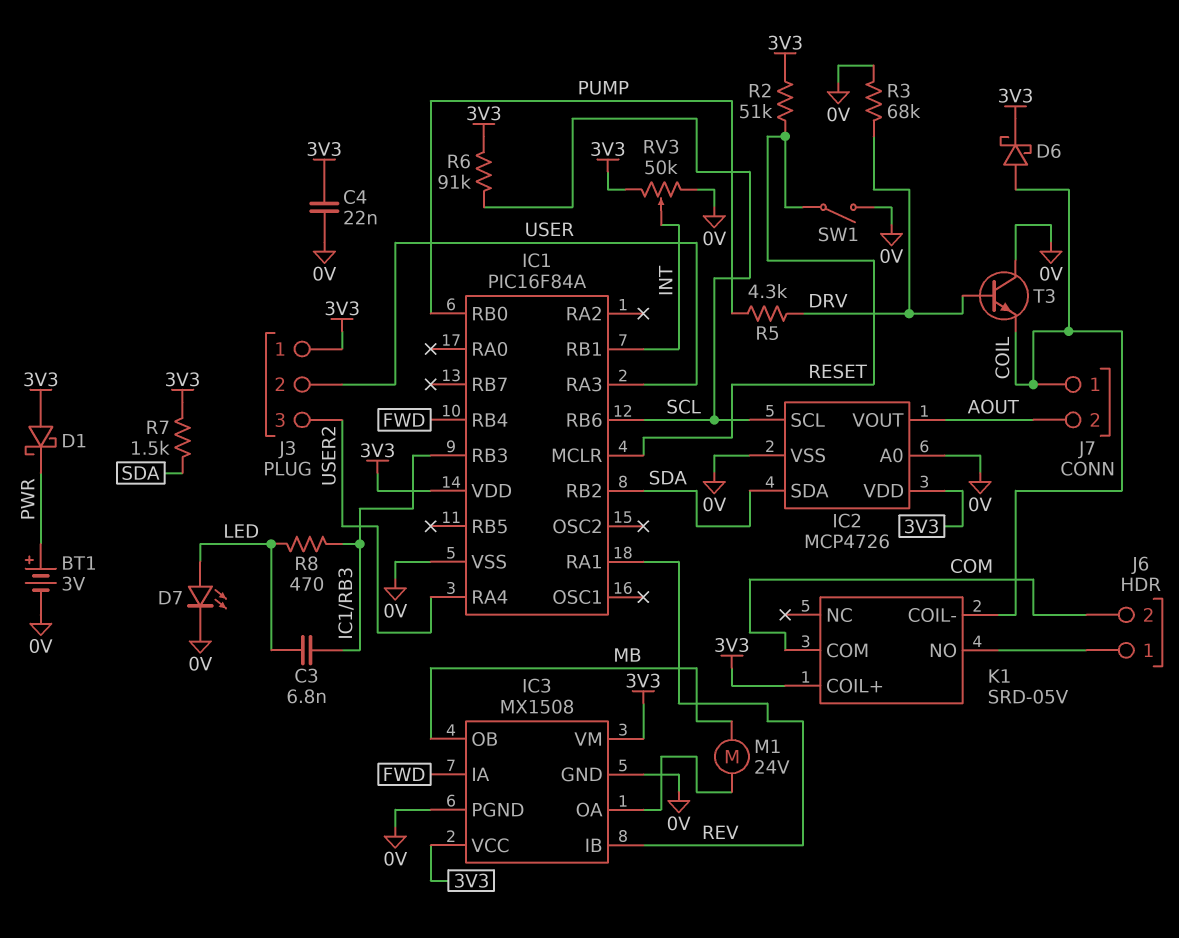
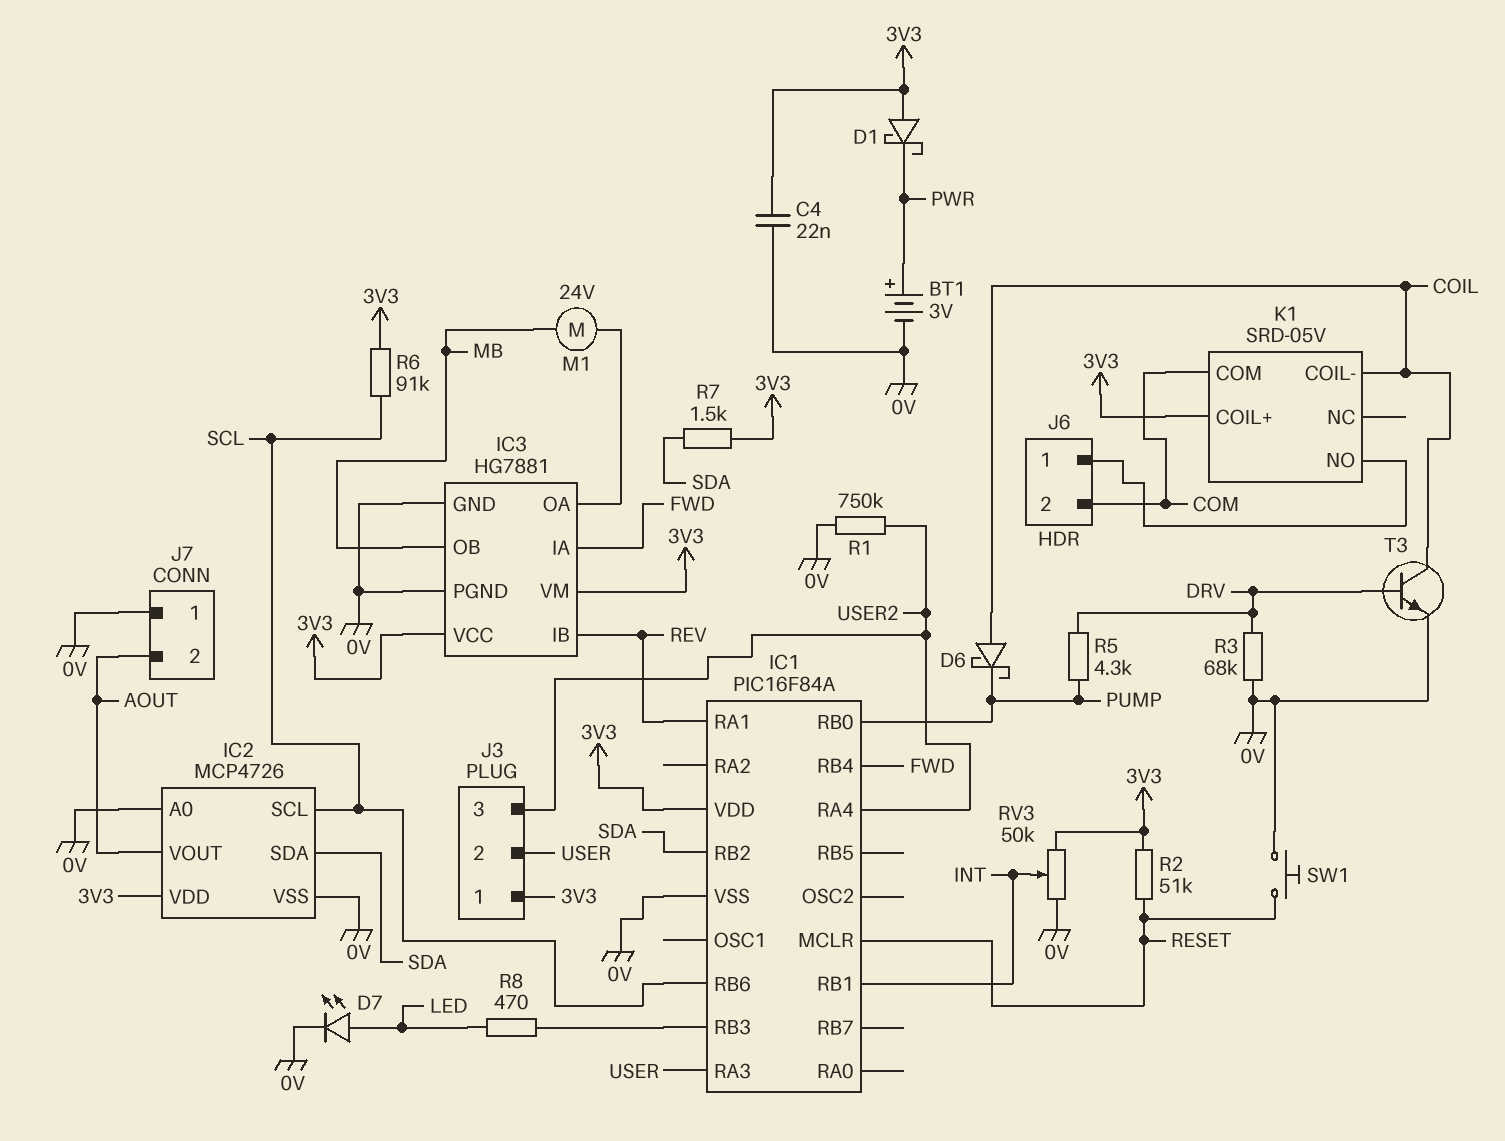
C3: 6.8nF (IC1/RB3, LED) -> none
D6: schottky (A COIL, K 3V3) -> schottky (A COIL, K PUMP)
IC3: MX1508 -> HG7881
J7 pin 1: COIL -> 0V
R1: none -> 750k (0V, USER2)
SW1: switch (0V, RESET) -> button (0V, RESET)
T3: NPN (B DRV, C 0V, E COIL) -> NPN (B DRV, C COIL, E 0V)

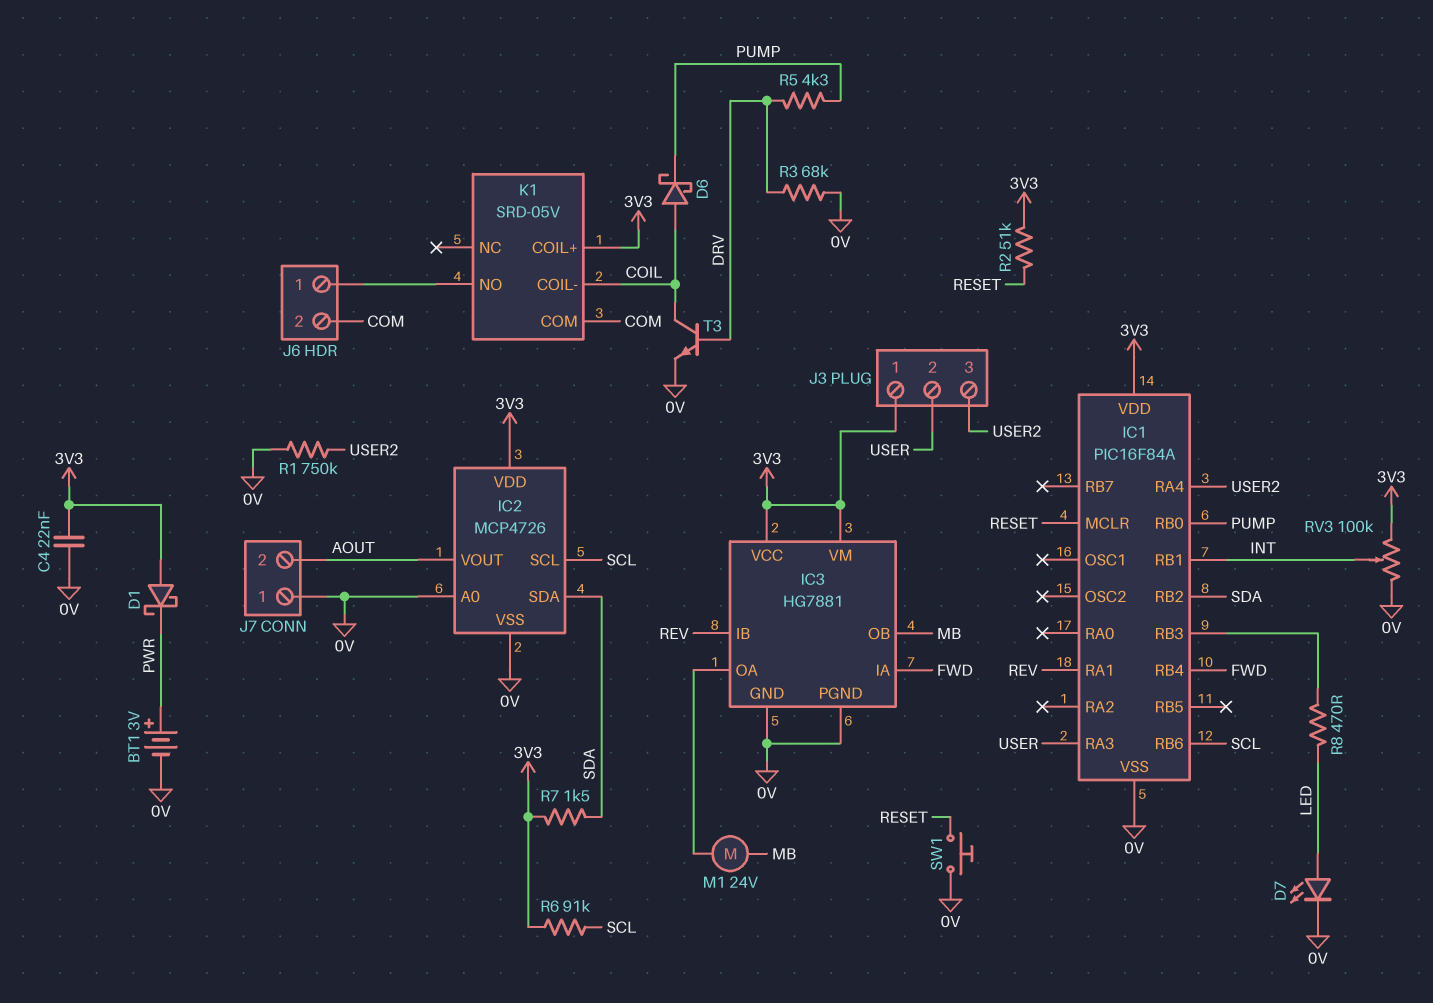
RV3: 50k (0V, 3V3, wiper INT) -> 100k (0V, 3V3, wiper INT)

